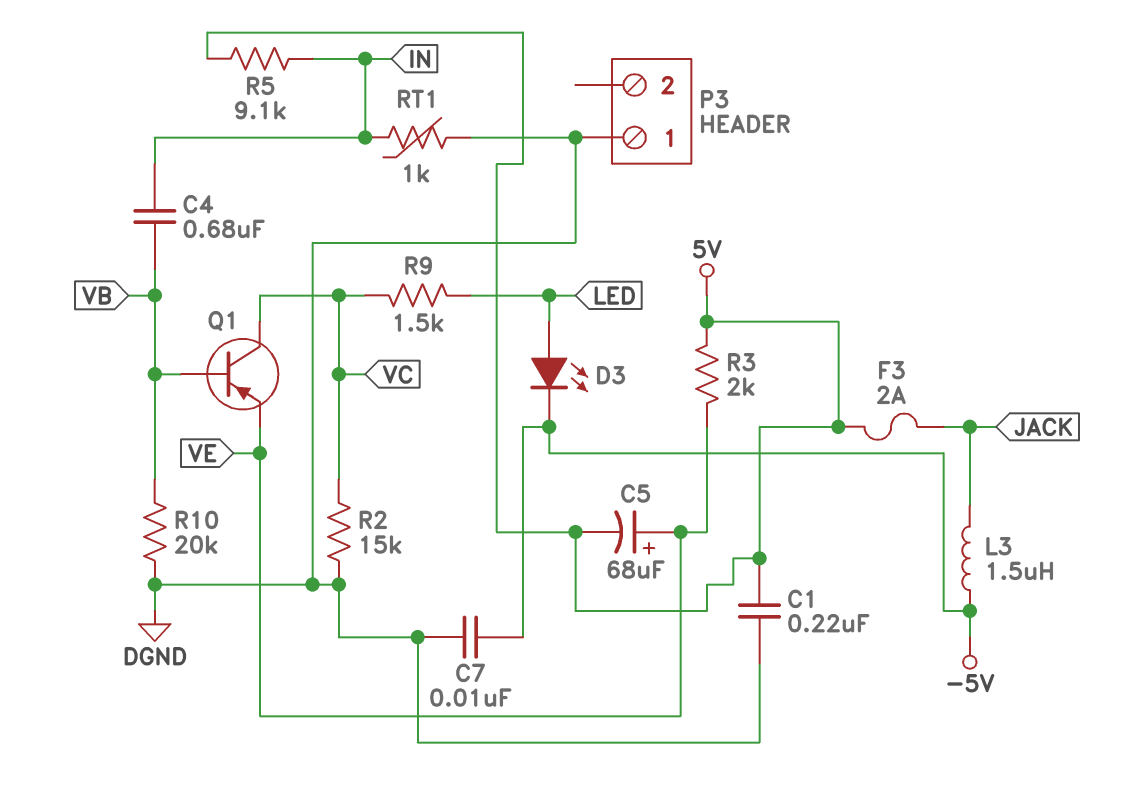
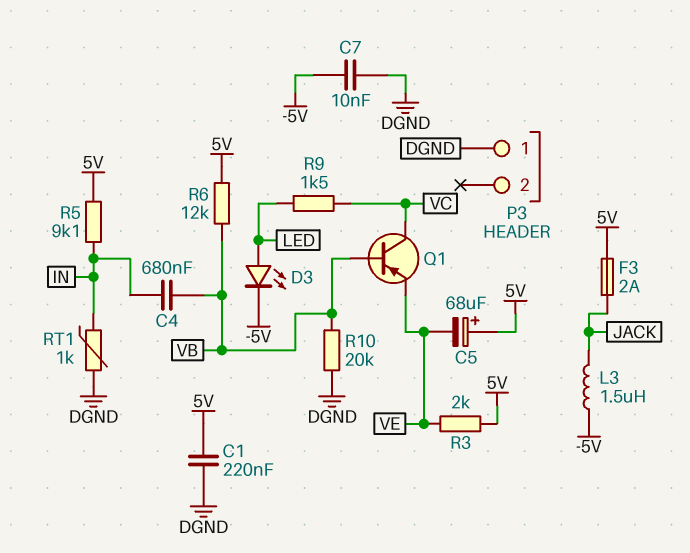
C5: 68uF (plus VE, minus 5V) -> 68uF (plus 5V, minus VE)
R2: 15k (DGND, VC) -> none
R6: none -> 12k (5V, VB)

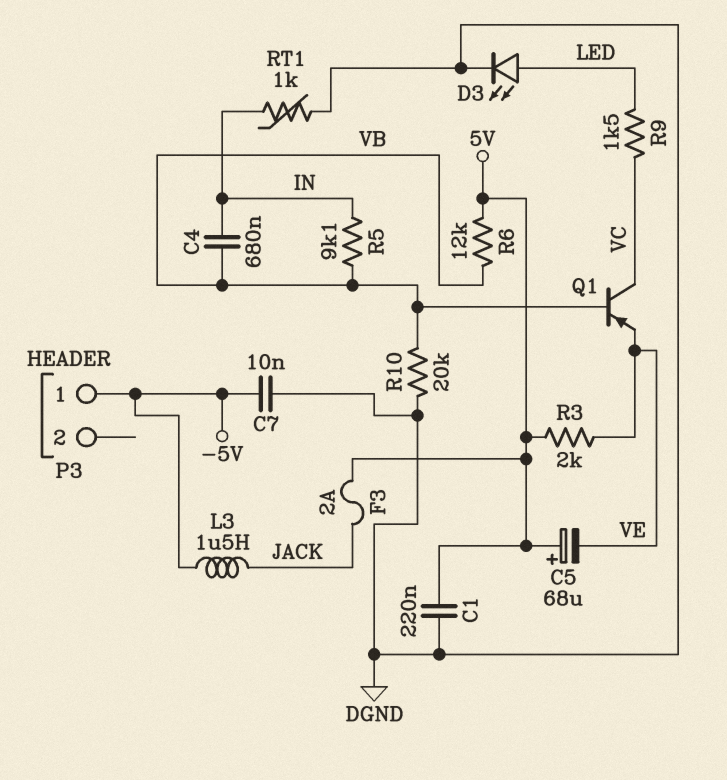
D3: LED (A LED, K -5V) -> LED (A LED, K DGND)
P3 pin 1: DGND -> -5V
R5: 9.1k (5V, IN) -> 9.1k (IN, VB)

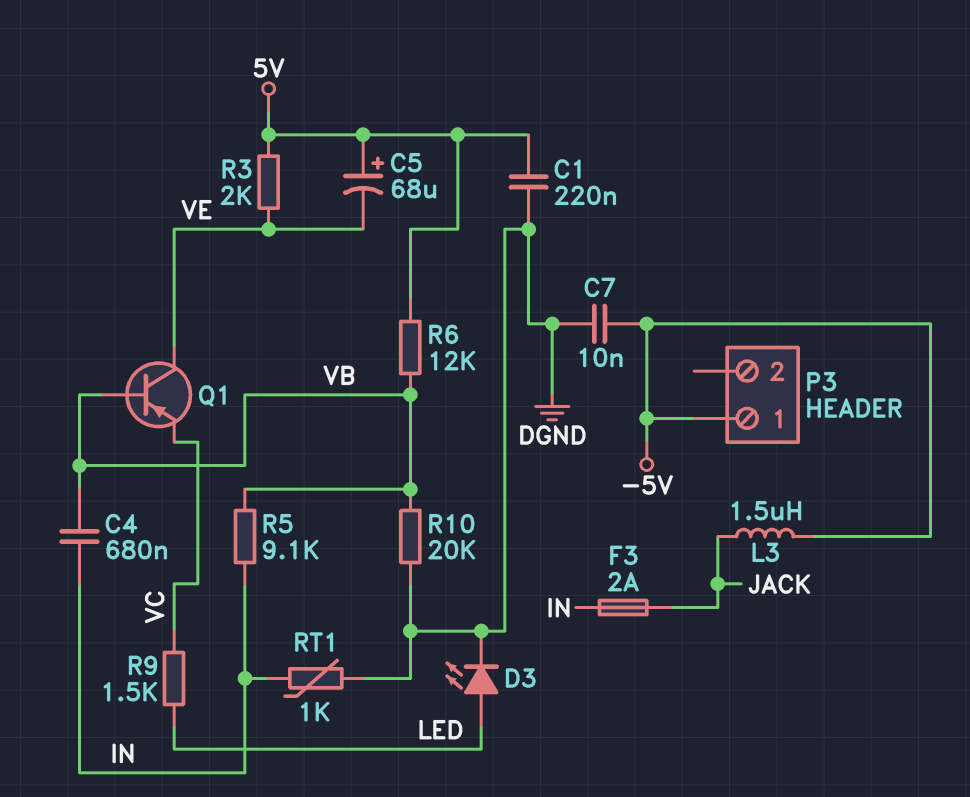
F3: 2A (5V, JACK) -> 2A (IN, JACK)
Q1: PNP (B VB, C VC, E VE) -> PNP (B VB, C VE, E VC)

